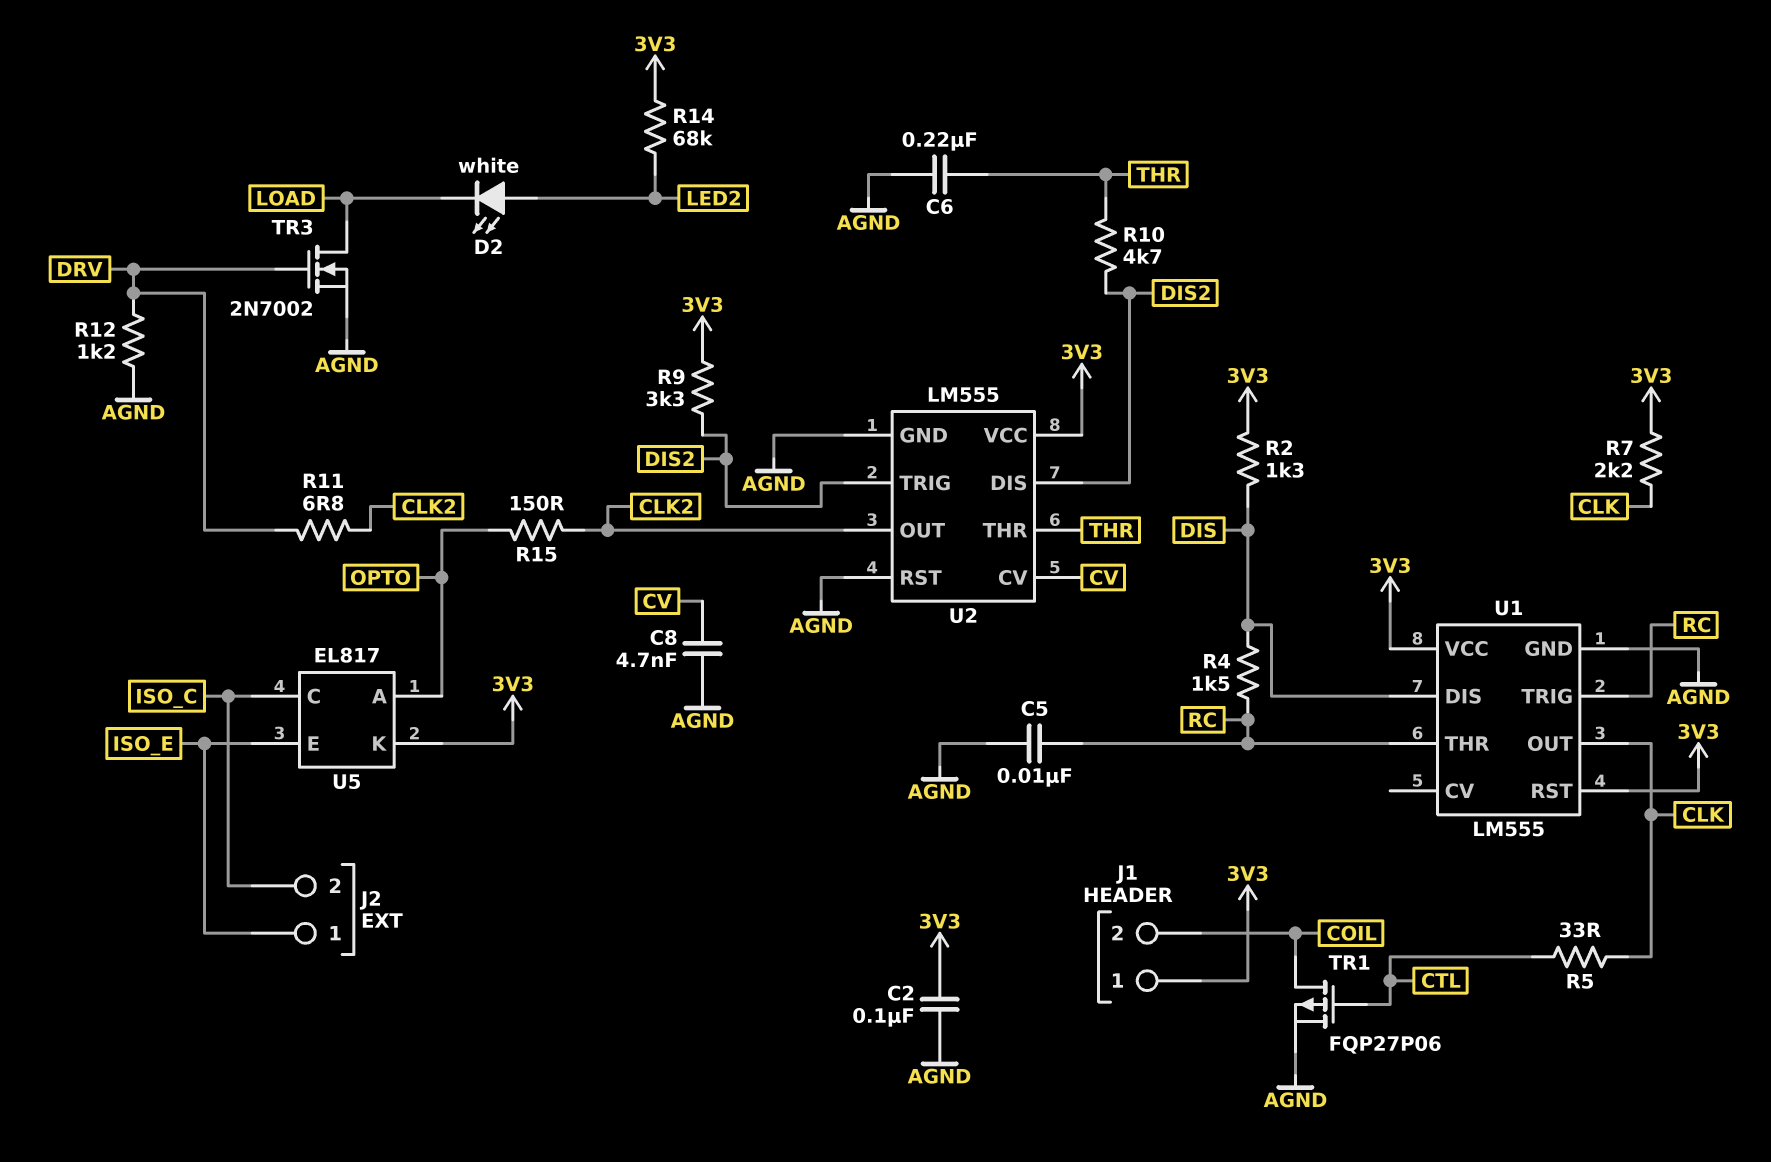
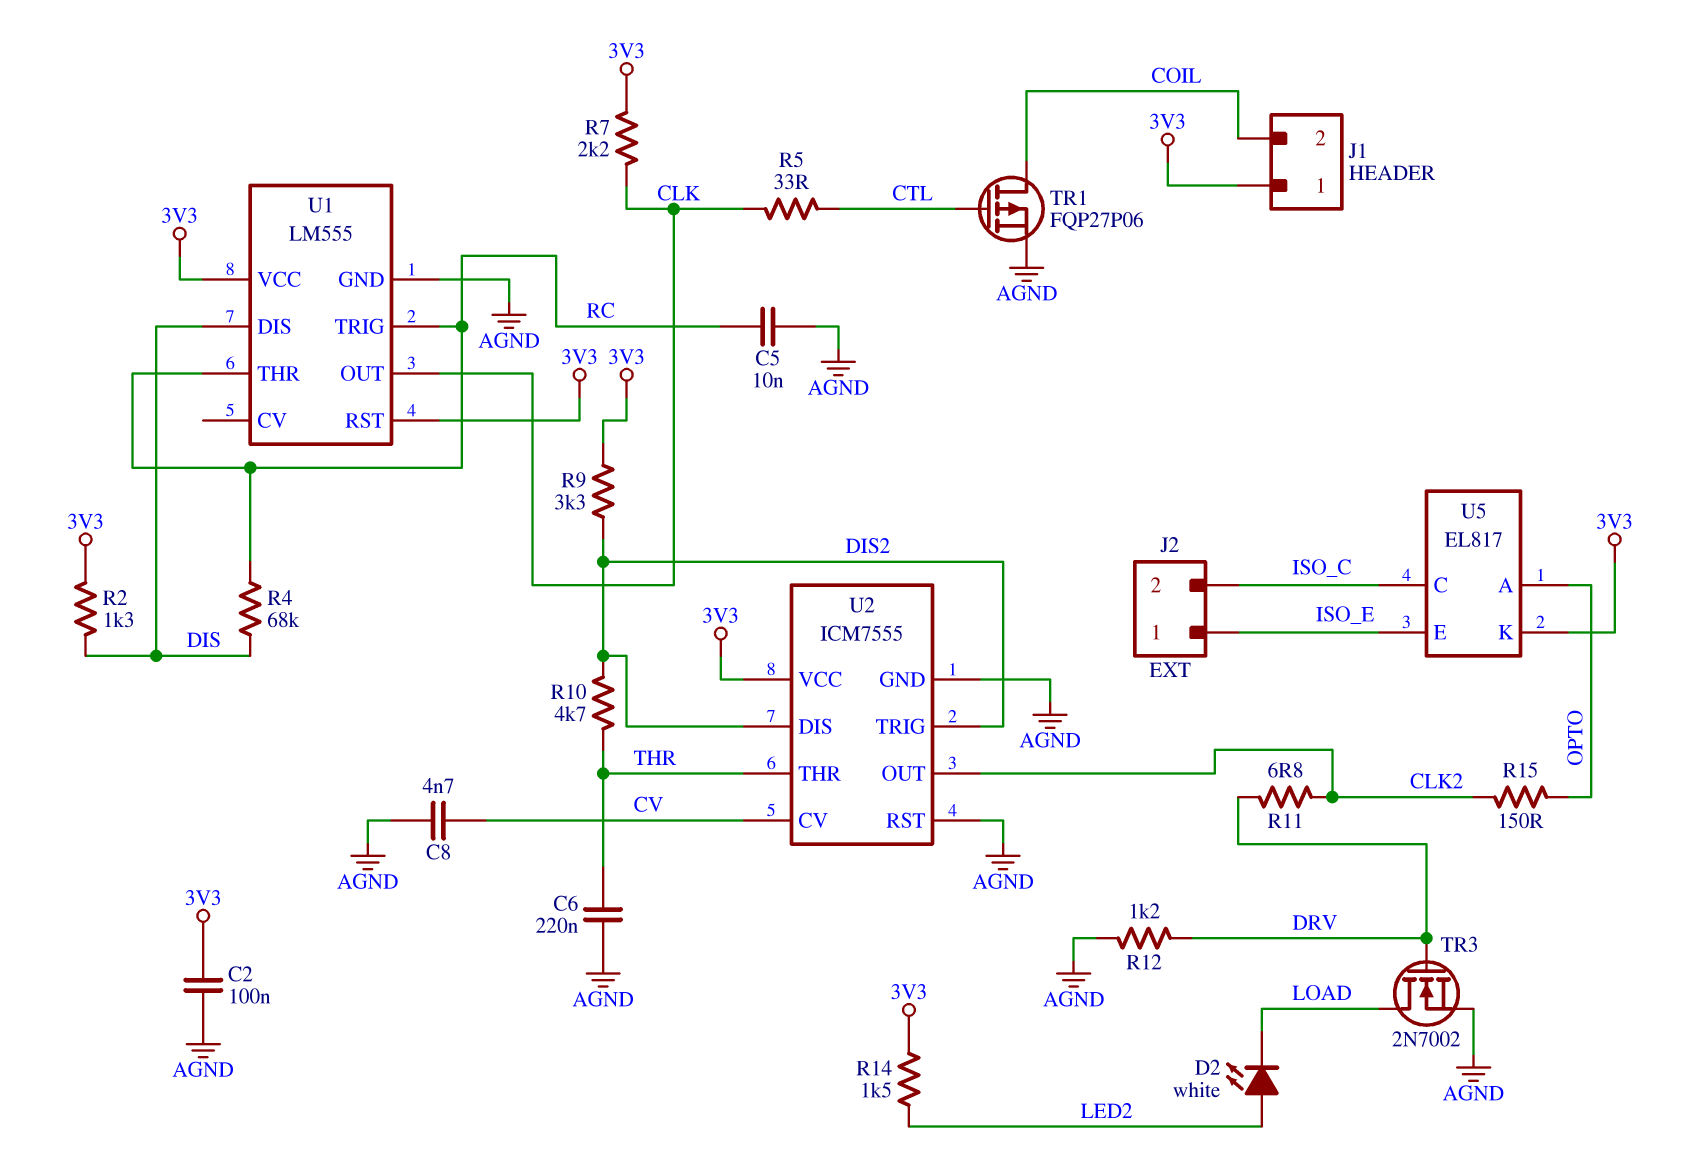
R4: 1.5k (DIS, RC) -> 68k (DIS, RC)
R14: 68k (3V3, LED2) -> 1.5k (3V3, LED2)
U2: LM555 -> ICM7555

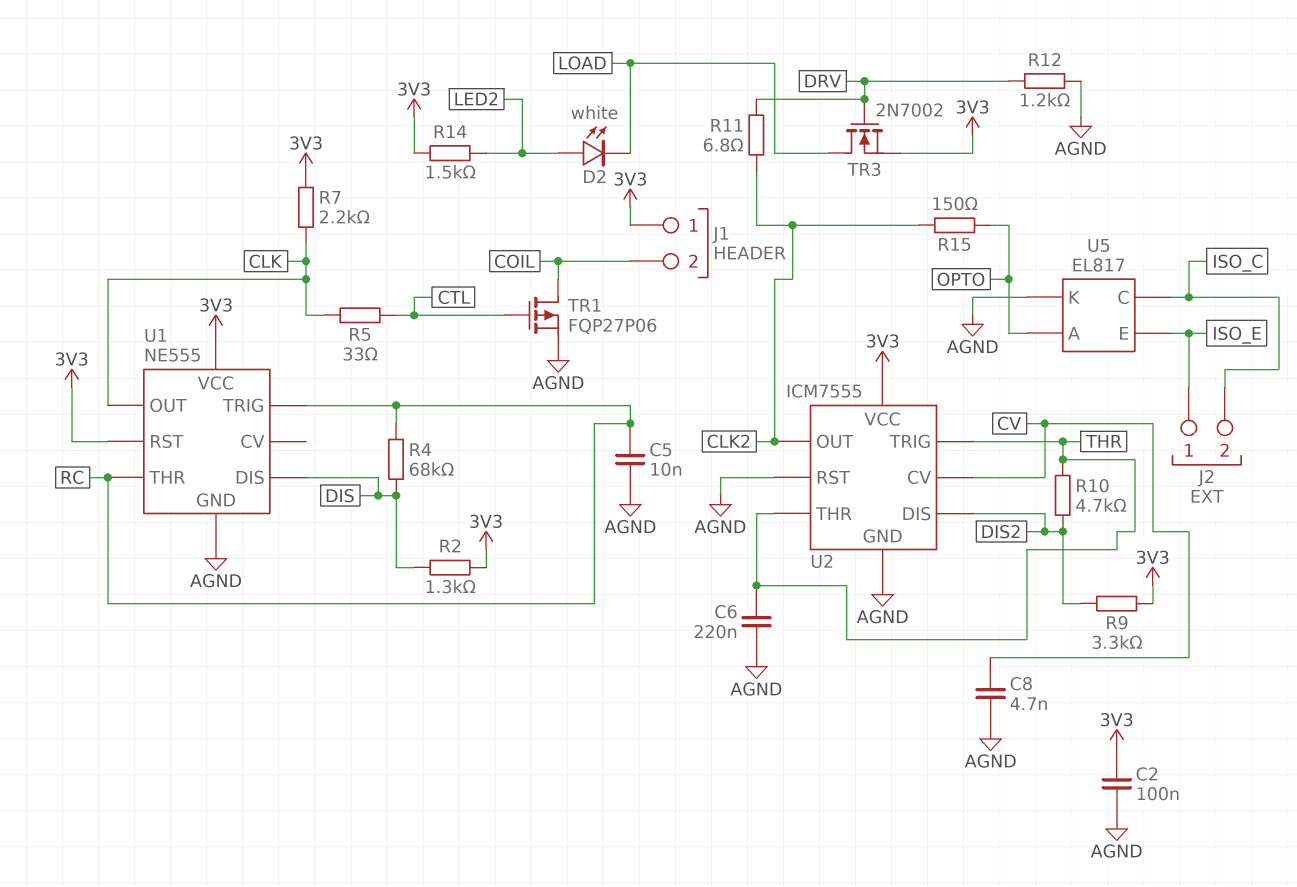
TR3: NMOS 2N7002 (G DRV, D LOAD, S AGND) -> NMOS 2N7002 (G DRV, D LOAD, S 3V3)
U1: LM555 -> NE555
U2 pin TRIG: DIS2 -> THR
U5 pin K: 3V3 -> AGND

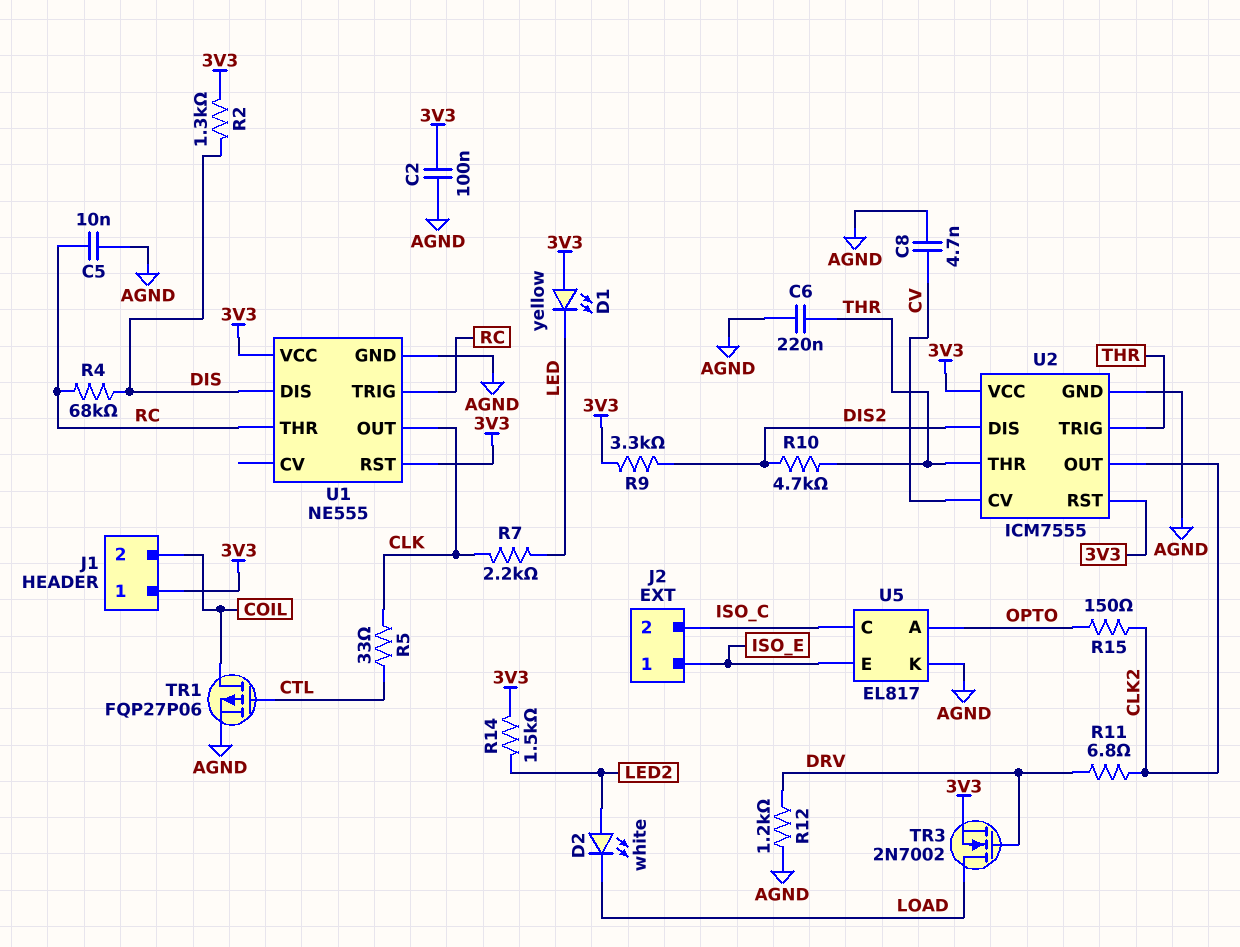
D1: none -> LED yellow (A 3V3, K LED)
R7: 2.2k (3V3, CLK) -> 2.2k (CLK, LED)
U2 pin RST: AGND -> 3V3

